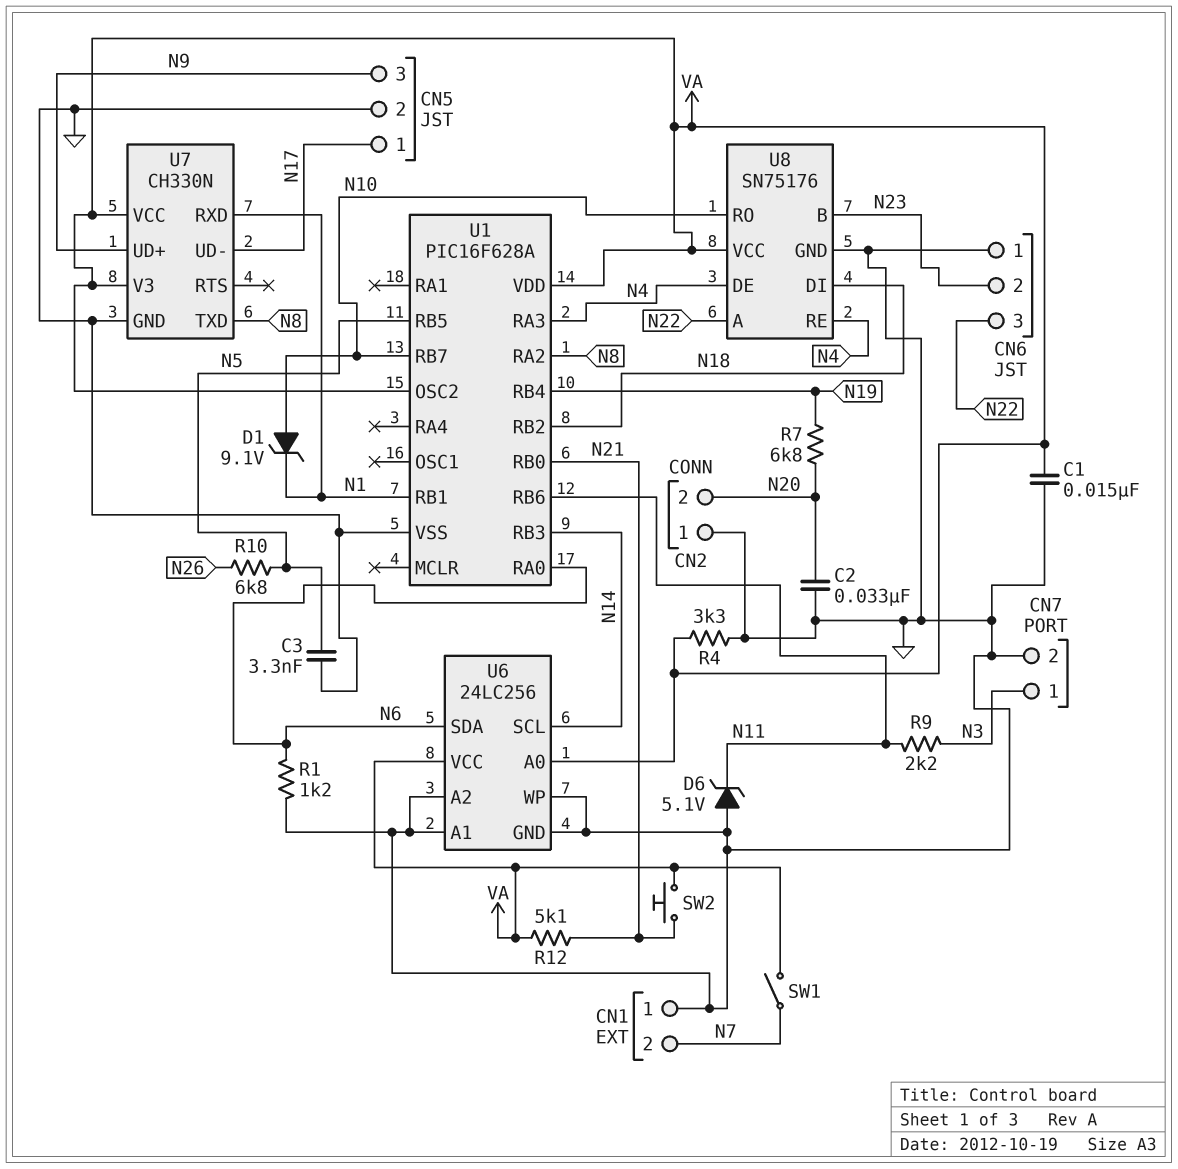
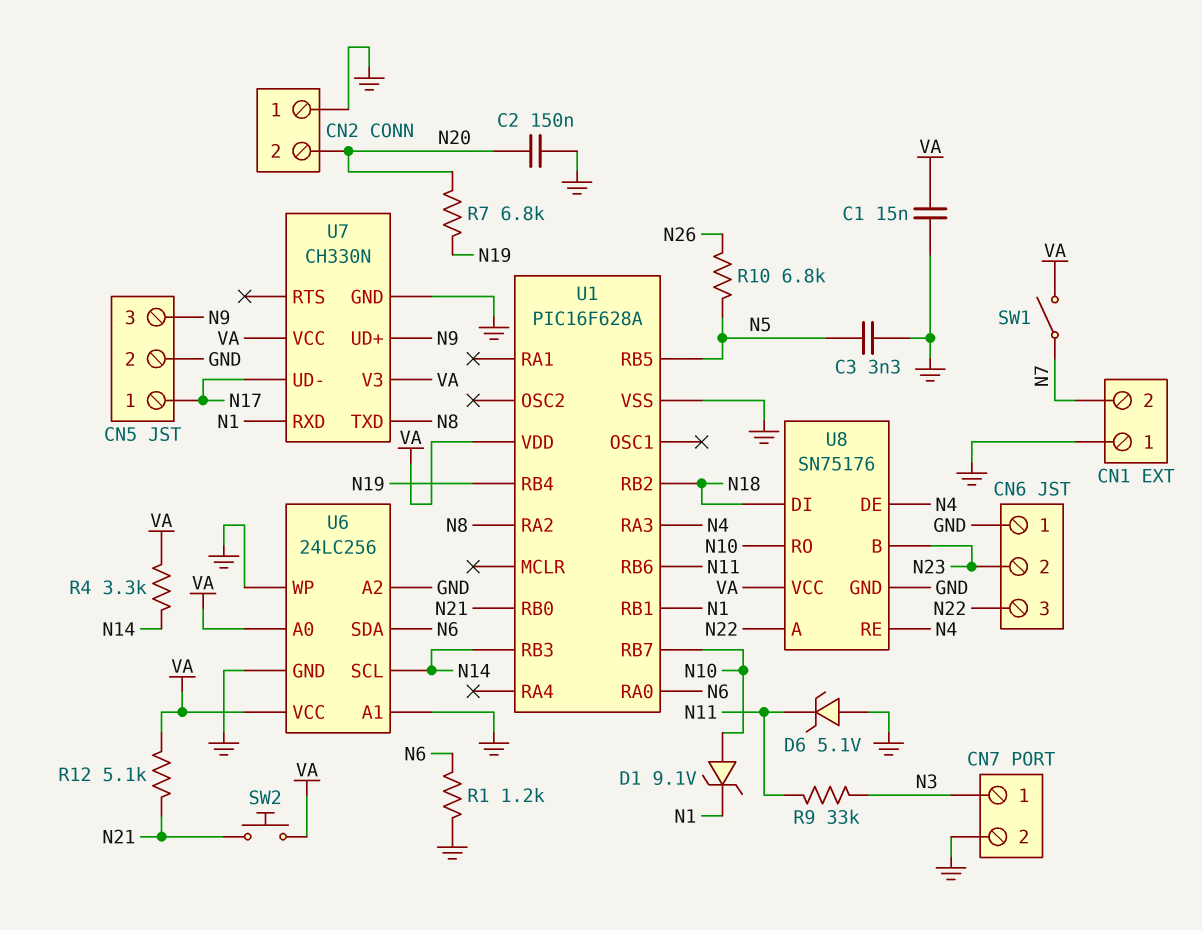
C2: 33nF (GND, N20) -> 150nF (GND, N20)
R4: 3.3k (GND, VA) -> 3.3k (N14, VA)
R9: 2.2k (N3, N11) -> 33k (N3, N11)
U1 pin OSC2: VA -> none

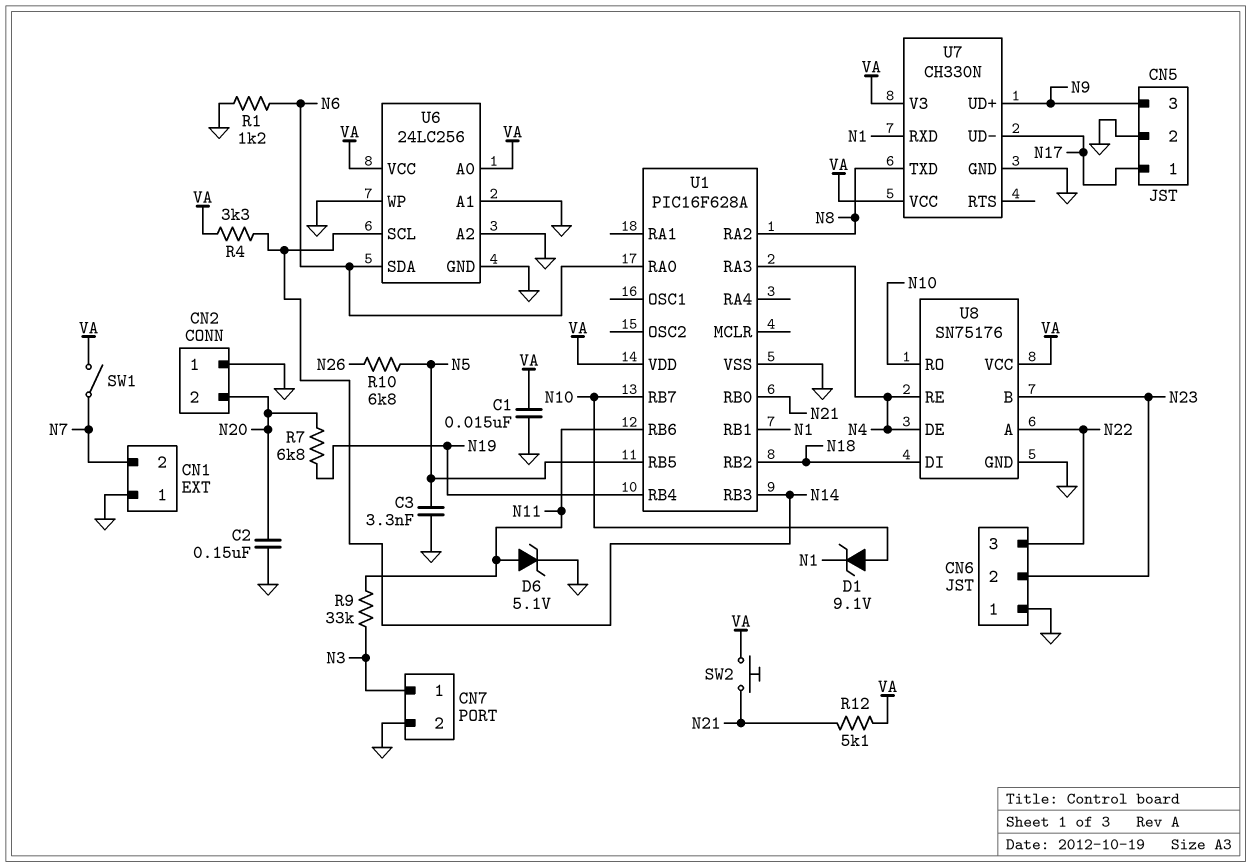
D6: zener 5.1V (A GND, K N11) -> zener 5.1V (A N11, K GND)

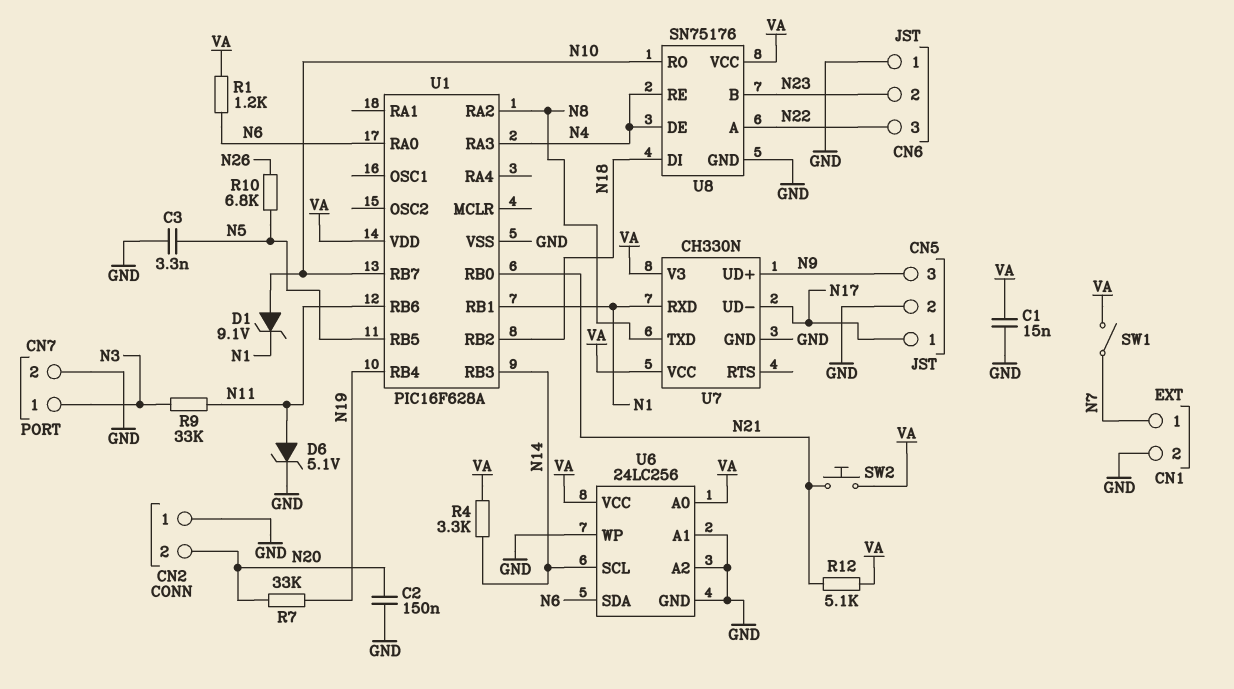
CN1 pin 1: GND -> N7
CN1 pin 2: N7 -> GND
R1: 1.2k (GND, N6) -> 1.2k (N6, VA)
R7: 6.8k (N19, N20) -> 33k (N19, N20)

